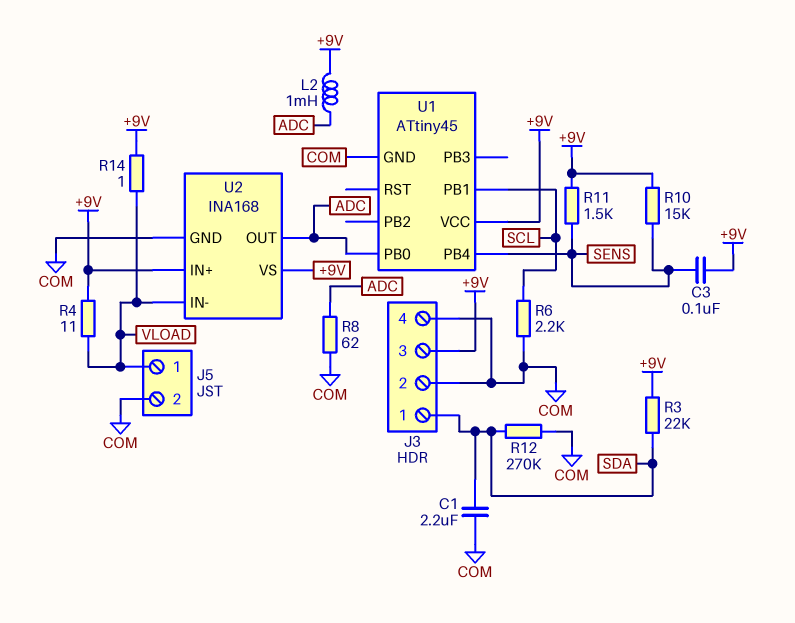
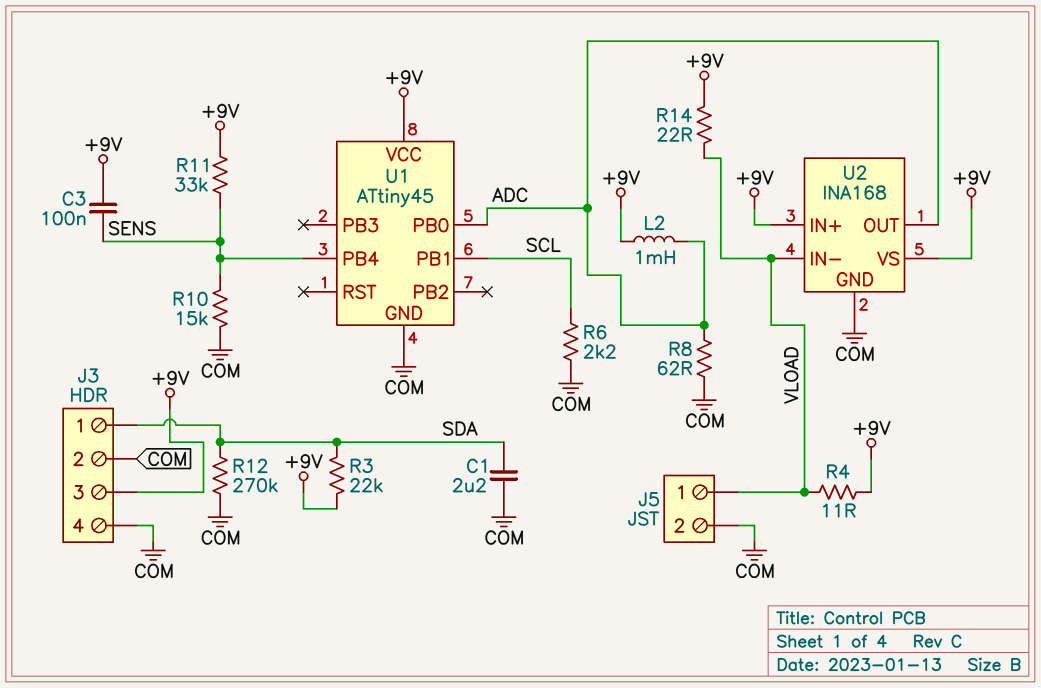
R10: 15k (+9V, SENS) -> 15k (COM, SENS)
R11: 1.5k (+9V, SENS) -> 33k (+9V, SENS)
R14: 1 (+9V, VLOAD) -> 22 (+9V, VLOAD)

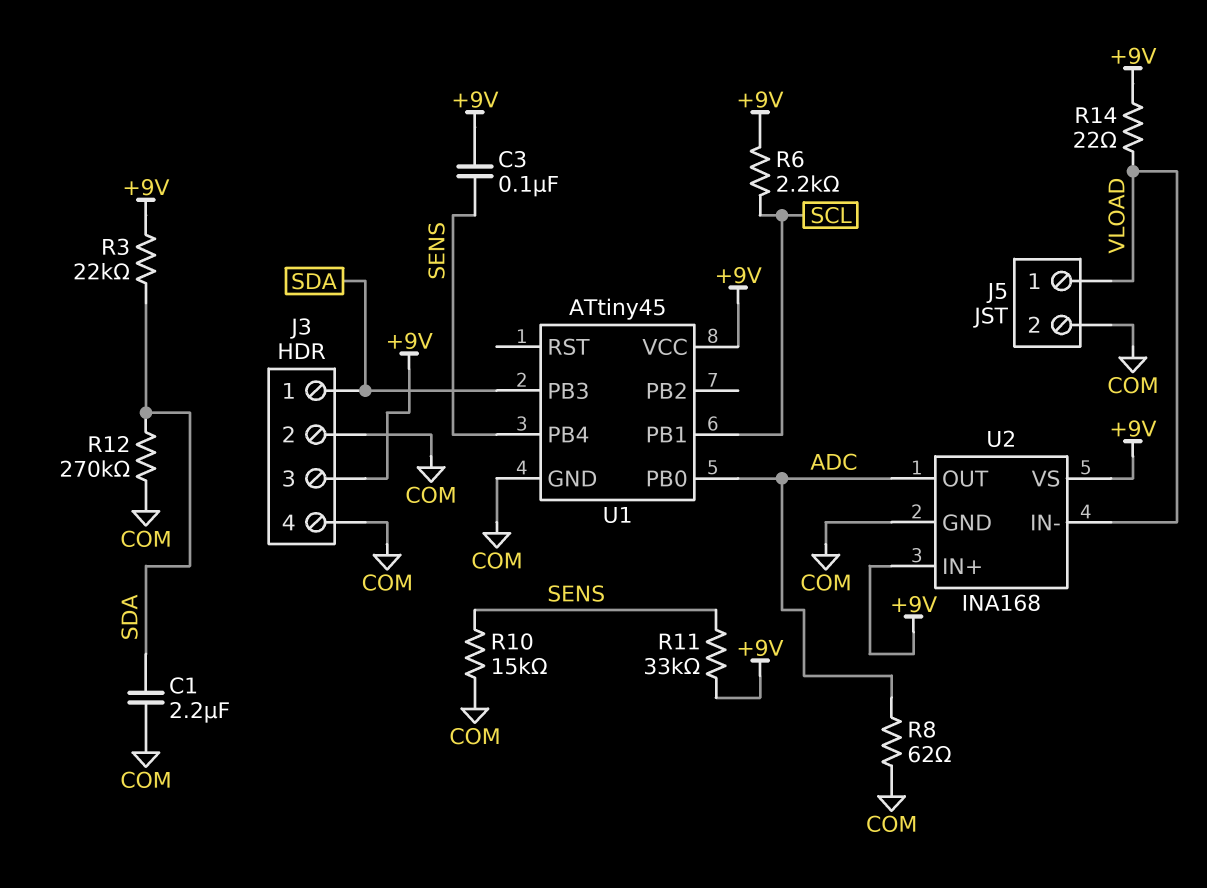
L2: 1mH (+9V, ADC) -> none
R4: 11 (+9V, VLOAD) -> none
R6: 2.2k (COM, SCL) -> 2.2k (+9V, SCL)
U1 pin PB3: none -> SDA

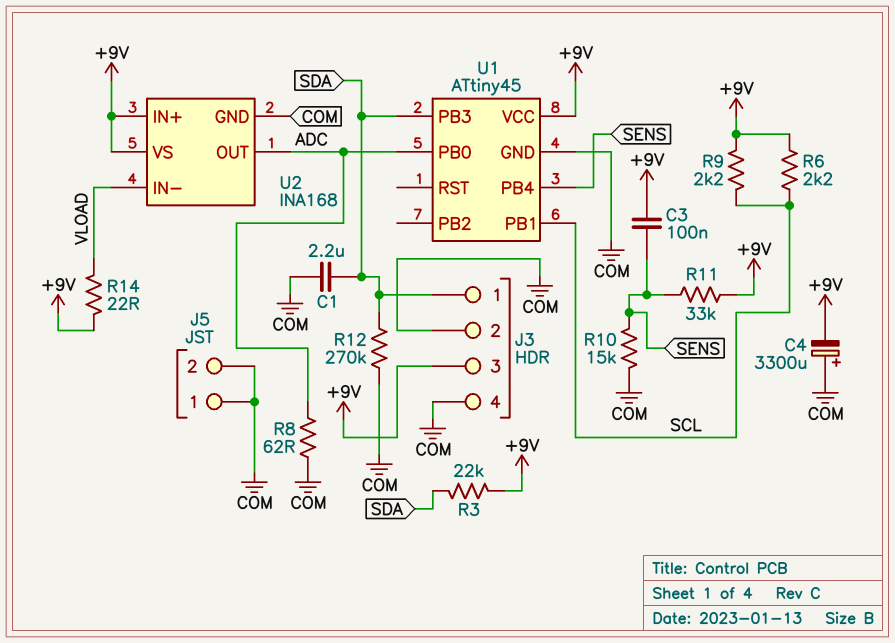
C4: none -> 3300uF (plus COM, minus +9V)
J5 pin 1: VLOAD -> COM
R9: none -> 2.2k (+9V, SCL)

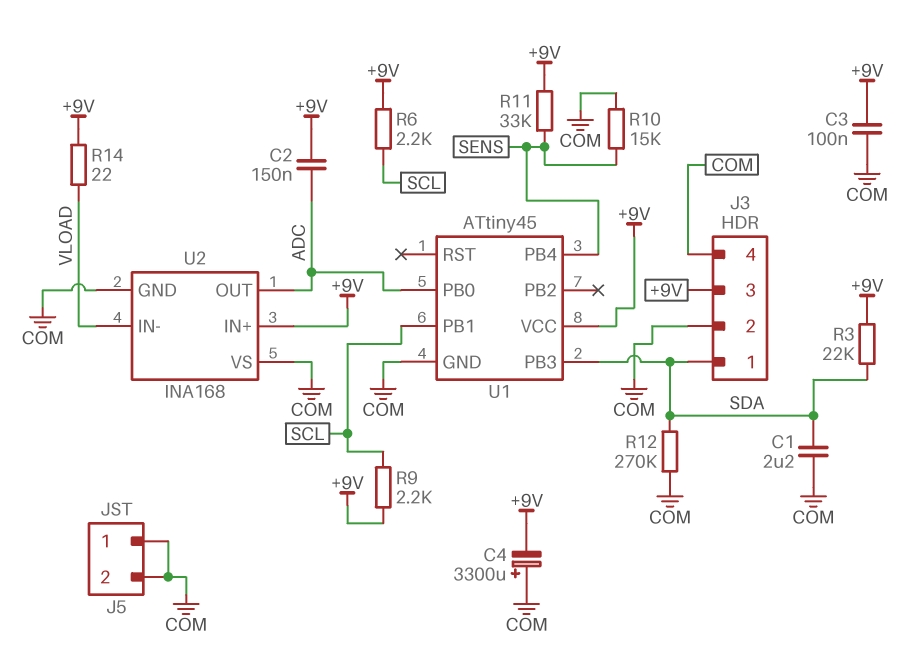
C2: none -> 150nF (+9V, ADC)
C3: 100nF (+9V, SENS) -> 100nF (+9V, COM)
R8: 62 (ADC, COM) -> none
U2 pin VS: +9V -> COM

